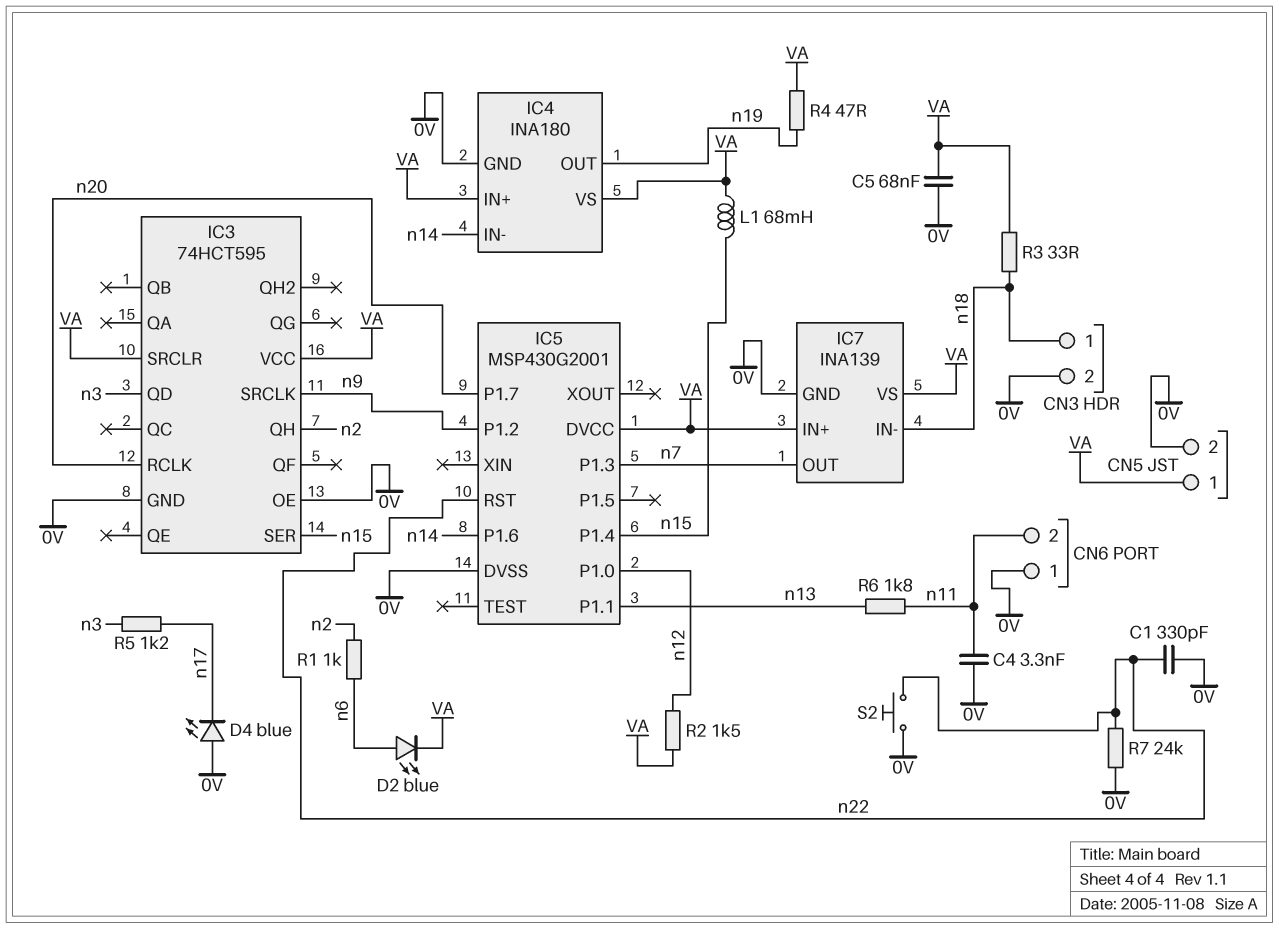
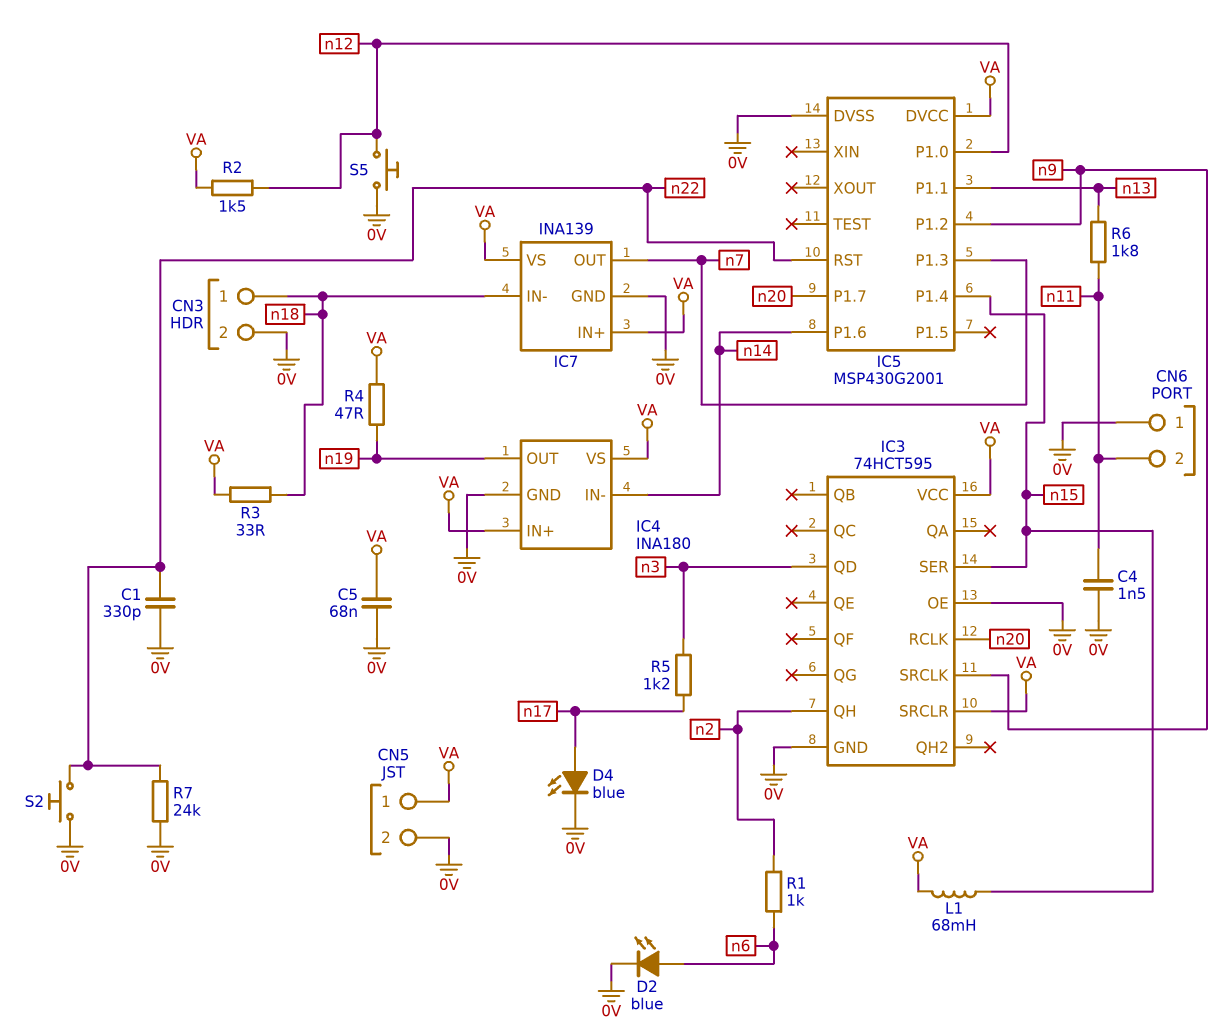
C4: 3.3nF (0V, n11) -> 1.5nF (0V, n11)
D2: LED blue (A n6, K VA) -> LED blue (A n6, K 0V)
D4: LED blue (A 0V, K n17) -> LED blue (A n17, K 0V)
S5: none -> button (0V, n12)

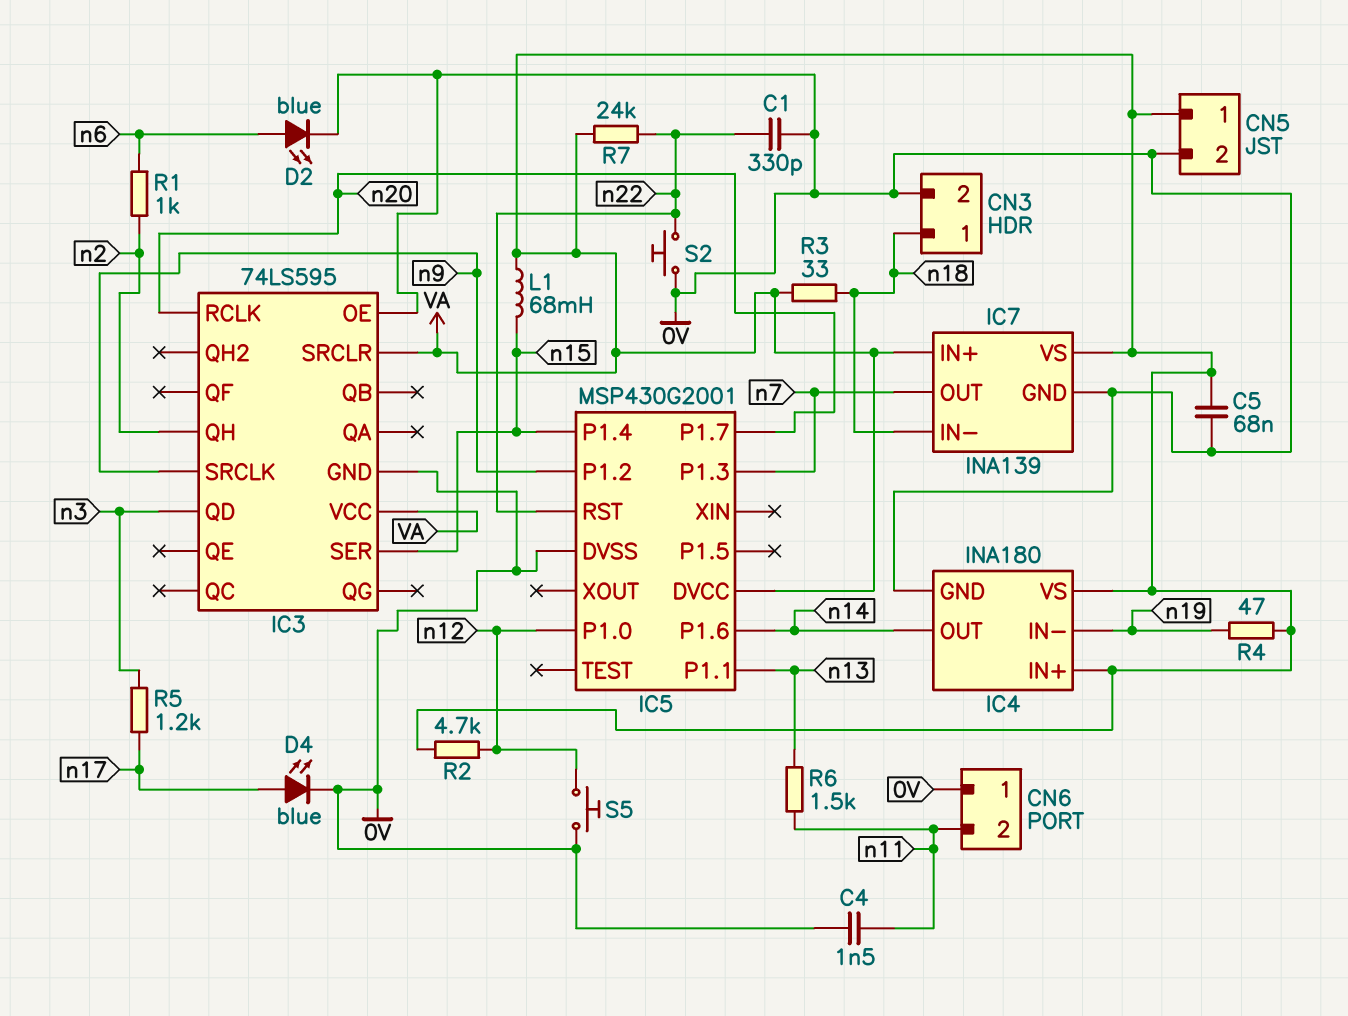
IC3: 74HCT595 -> 74LS595
IC4 pin IN-: n14 -> n19
IC4 pin OUT: n19 -> n14
R2: 1.5k (VA, n12) -> 4.7k (VA, n12)
R6: 1.8k (n11, n13) -> 1.5k (n11, n13)
R7: 24k (0V, n22) -> 24k (VA, n22)

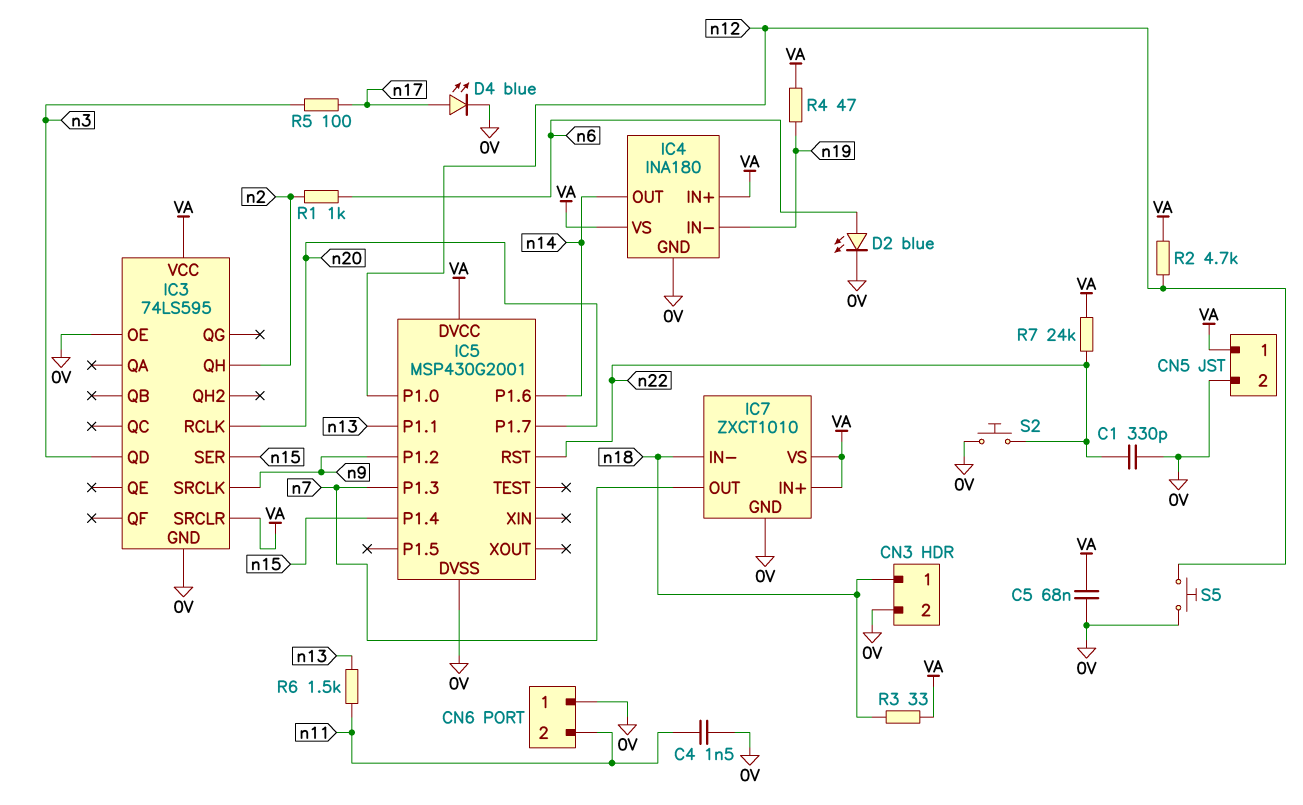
IC7: INA139 -> ZXCT1010
L1: 68mH (VA, n15) -> none
R5: 1.2k (n3, n17) -> 100 (n3, n17)

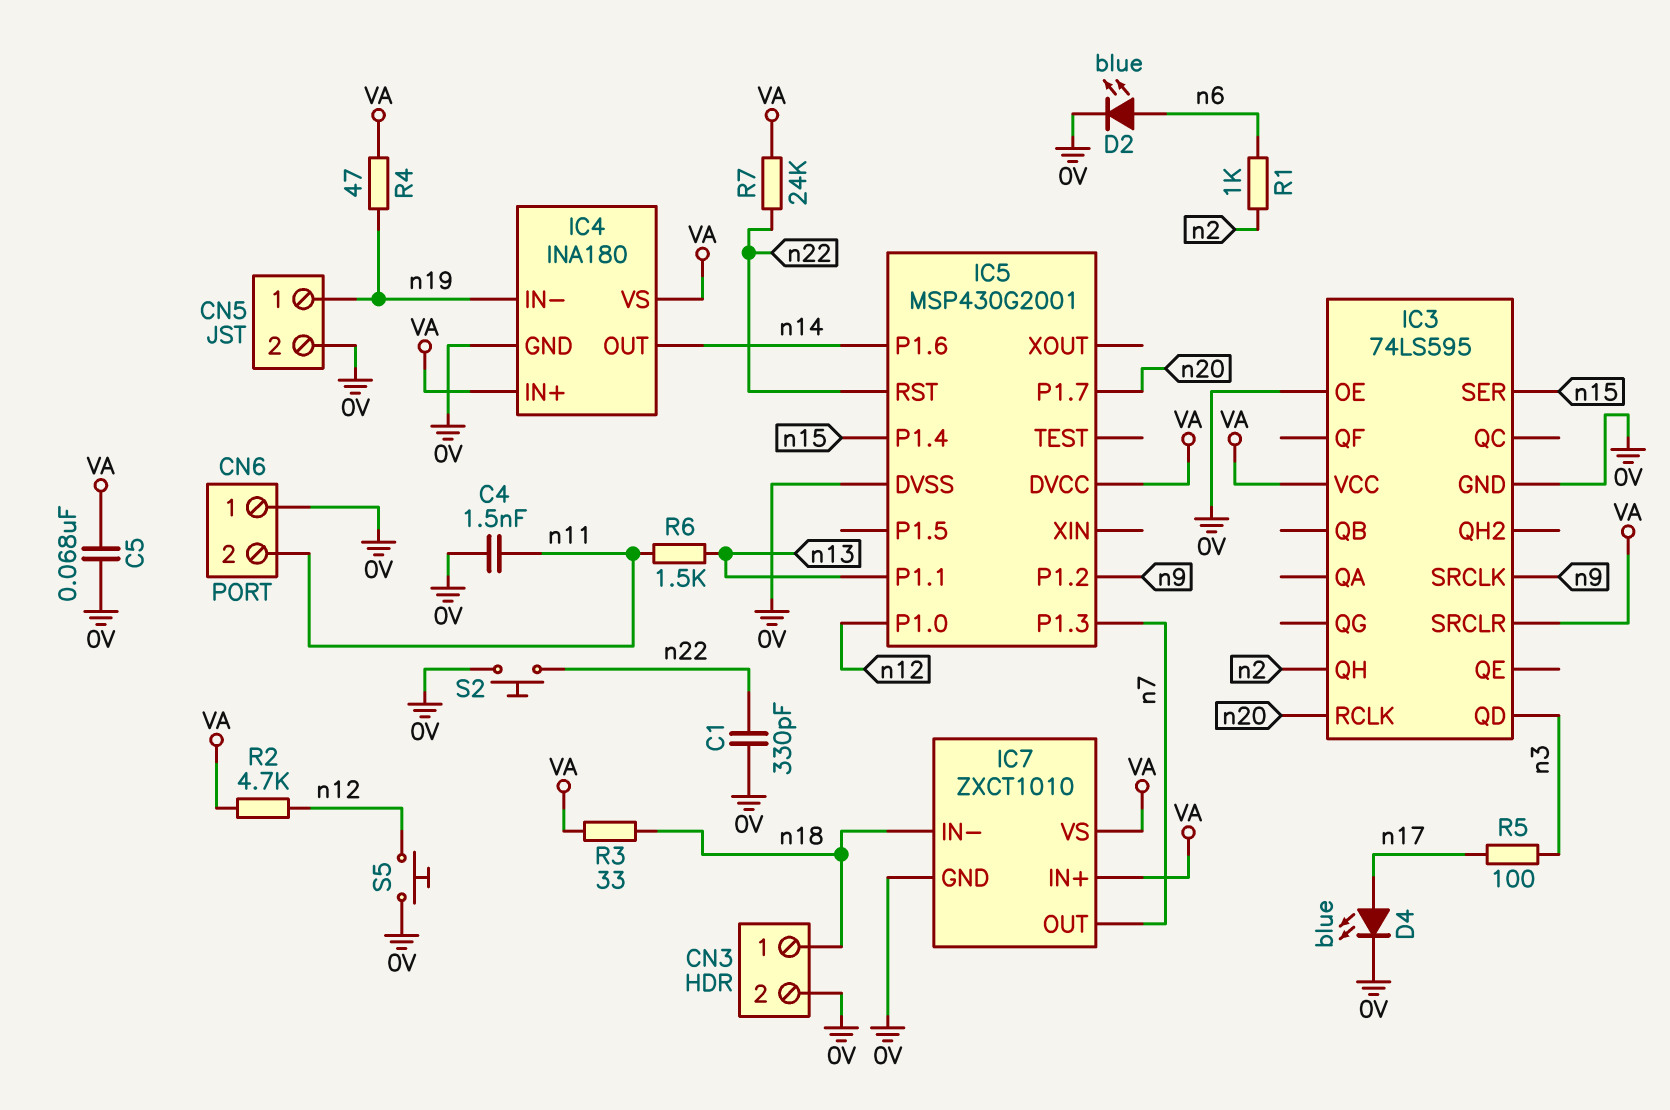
CN5 pin 1: VA -> n19

